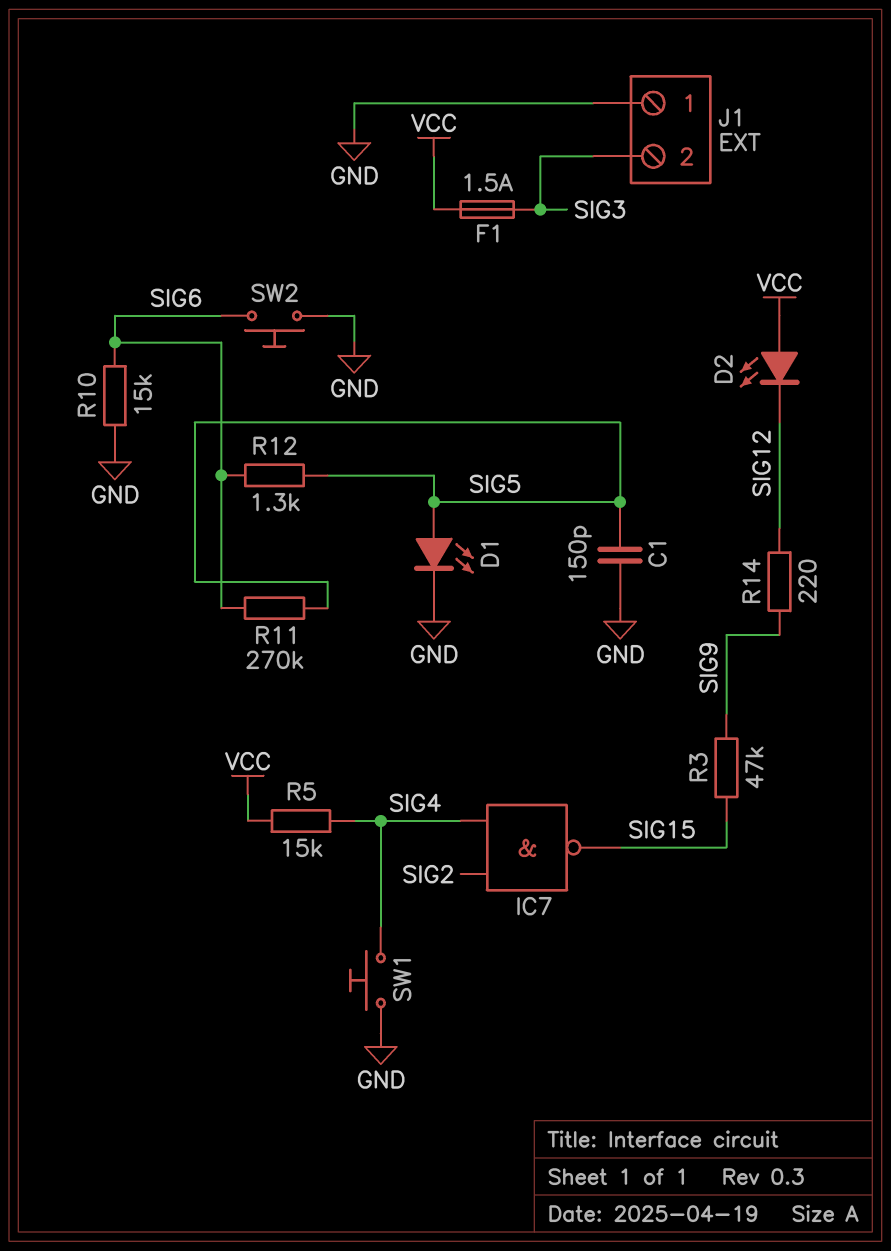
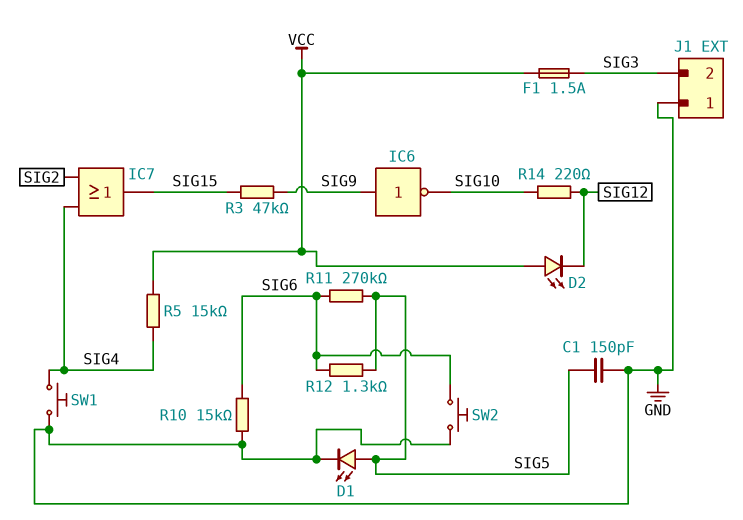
IC6: none -> NOT (in SIG9, out SIG10)
IC7: NAND (in SIG2, in SIG4, out SIG15) -> OR (in SIG2, in SIG4, out SIG15)
R14: 220 (SIG9, SIG12) -> 220 (SIG10, SIG12)

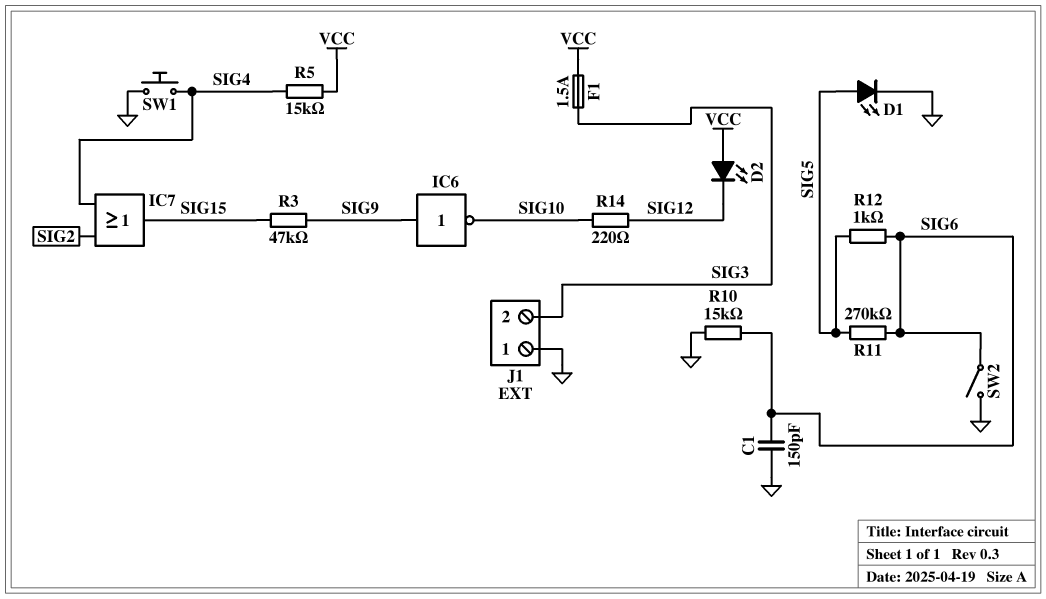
C1: 150pF (GND, SIG5) -> 150pF (GND, SIG6)
R12: 1.3k (SIG5, SIG6) -> 1k (SIG5, SIG6)
SW2: button (GND, SIG6) -> switch (GND, SIG6)

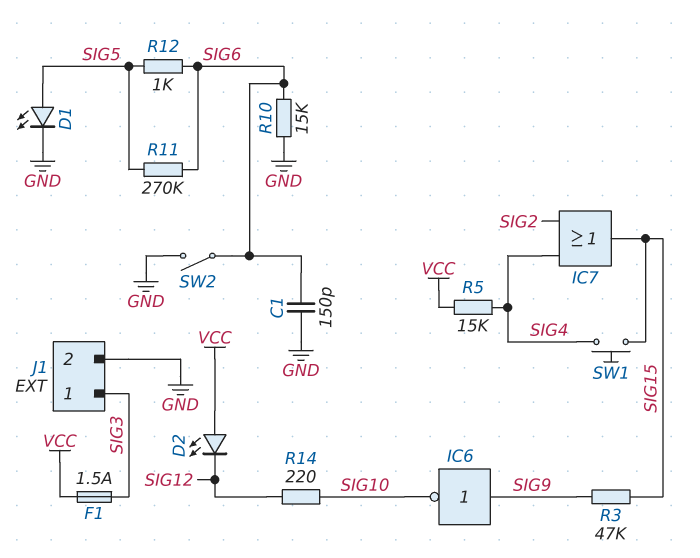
J1 pin 1: GND -> SIG3
J1 pin 2: SIG3 -> GND
SW1: button (GND, SIG4) -> button (SIG4, SIG15)

